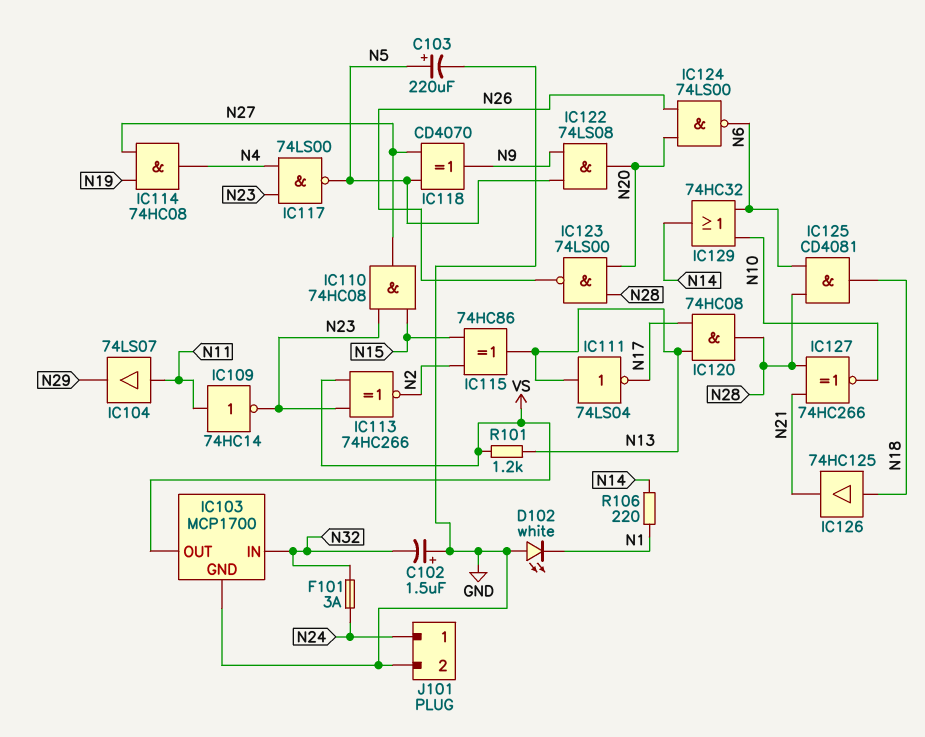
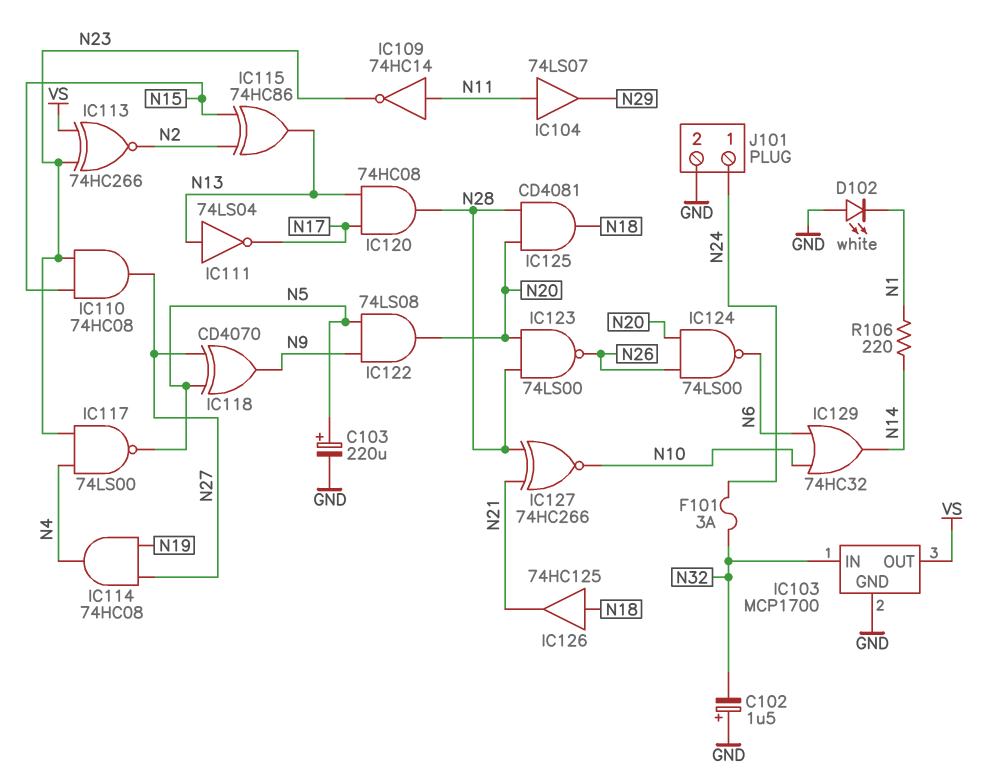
IC125: AND CD4081 (in N6, in N28, out N18) -> AND CD4081 (in N20, in N28, out N18)
R101: 1.2k (N13, VS) -> none

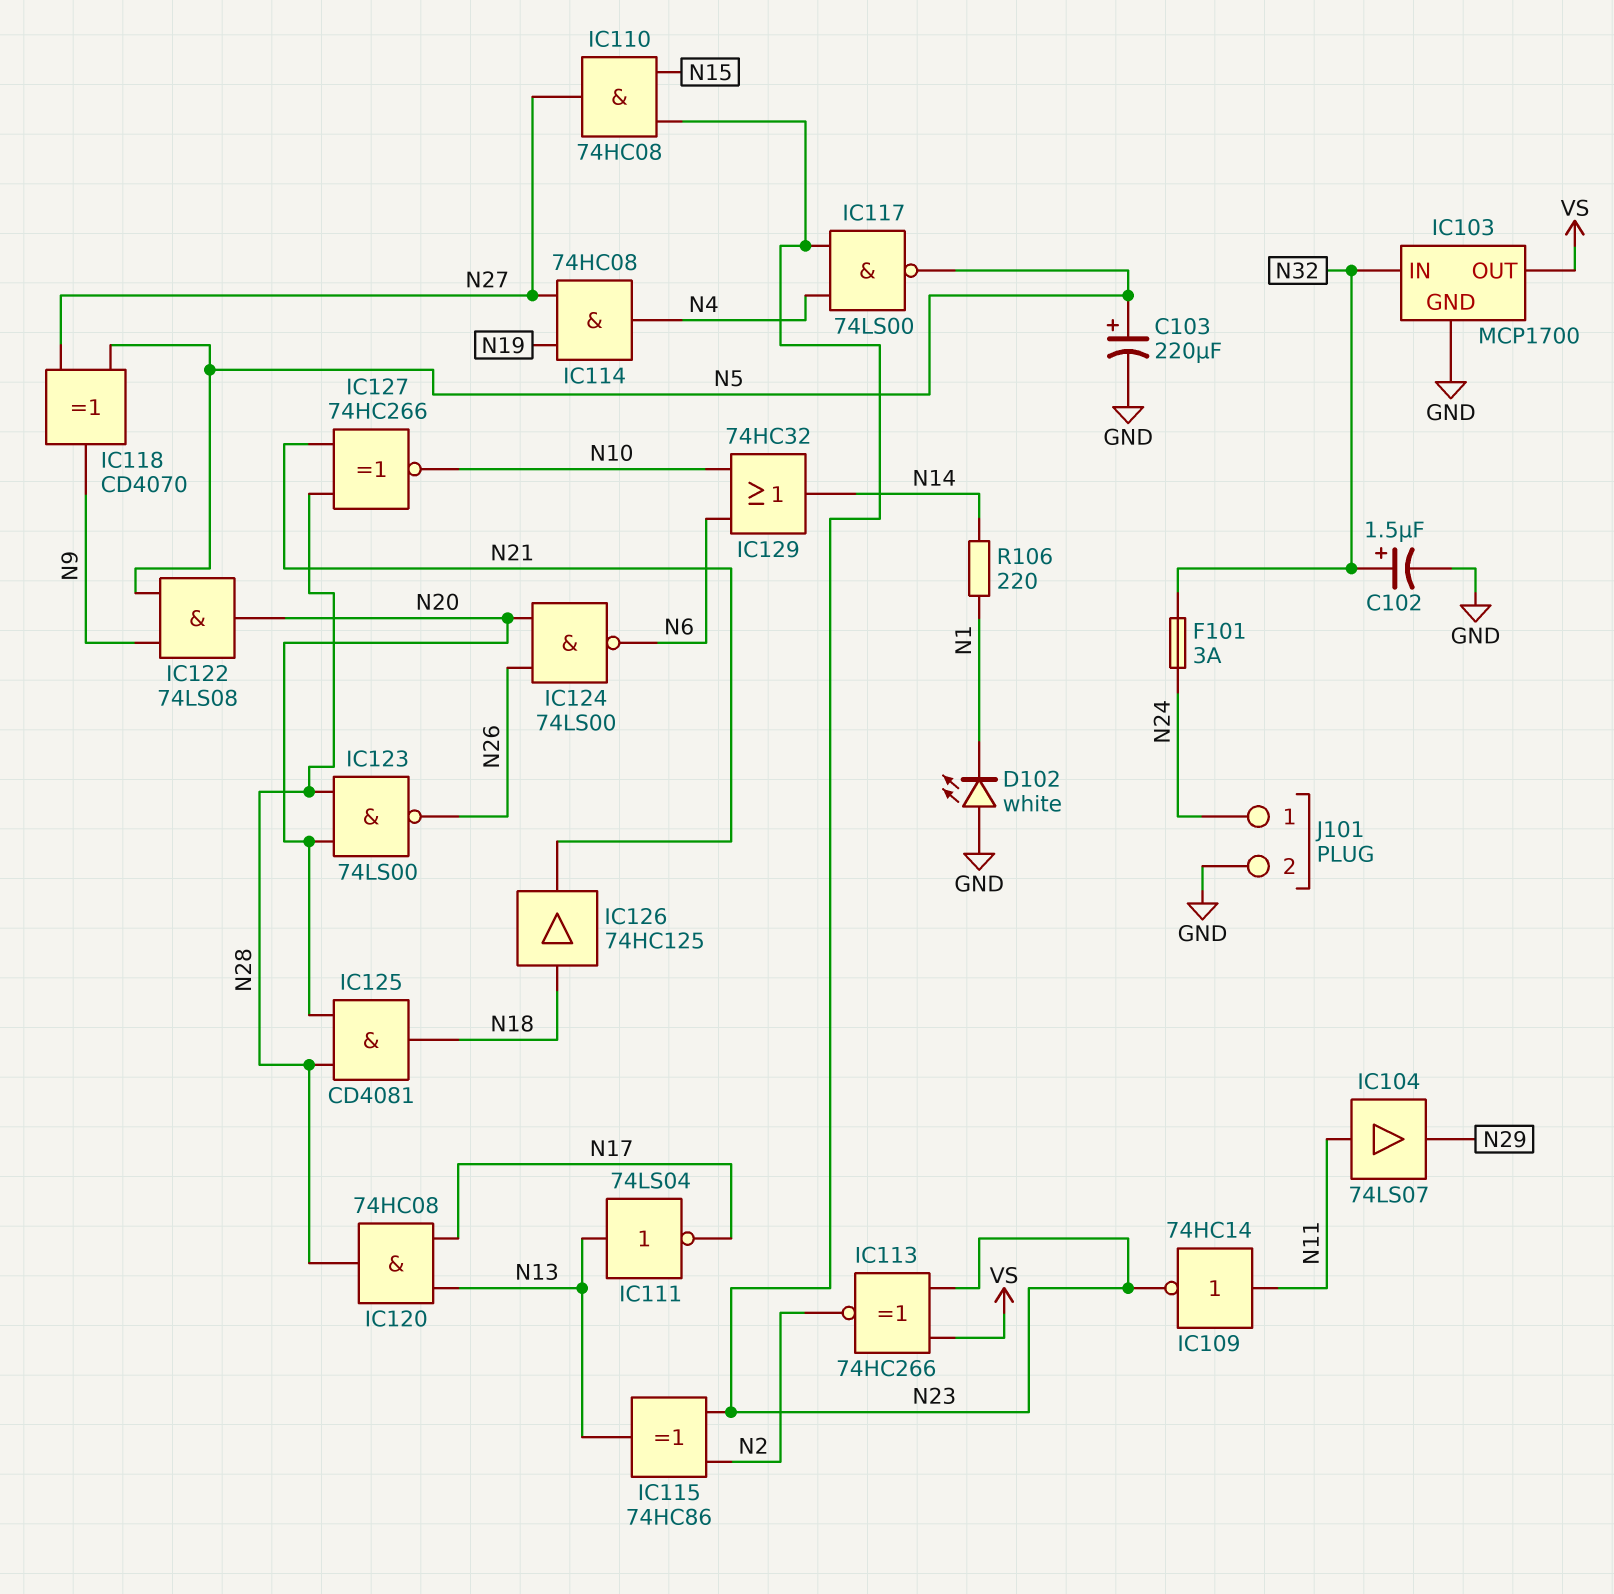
C102: 1.5uF (plus GND, minus N32) -> 1.5uF (plus N32, minus GND)
IC115: XOR 74HC86 (in N2, in N15, out N13) -> XOR 74HC86 (in N2, in N23, out N13)

